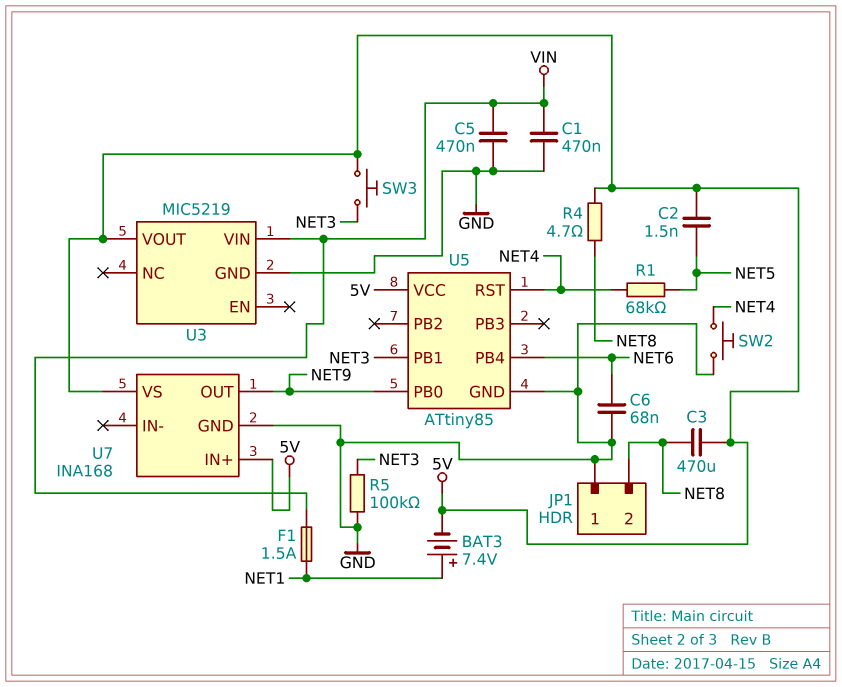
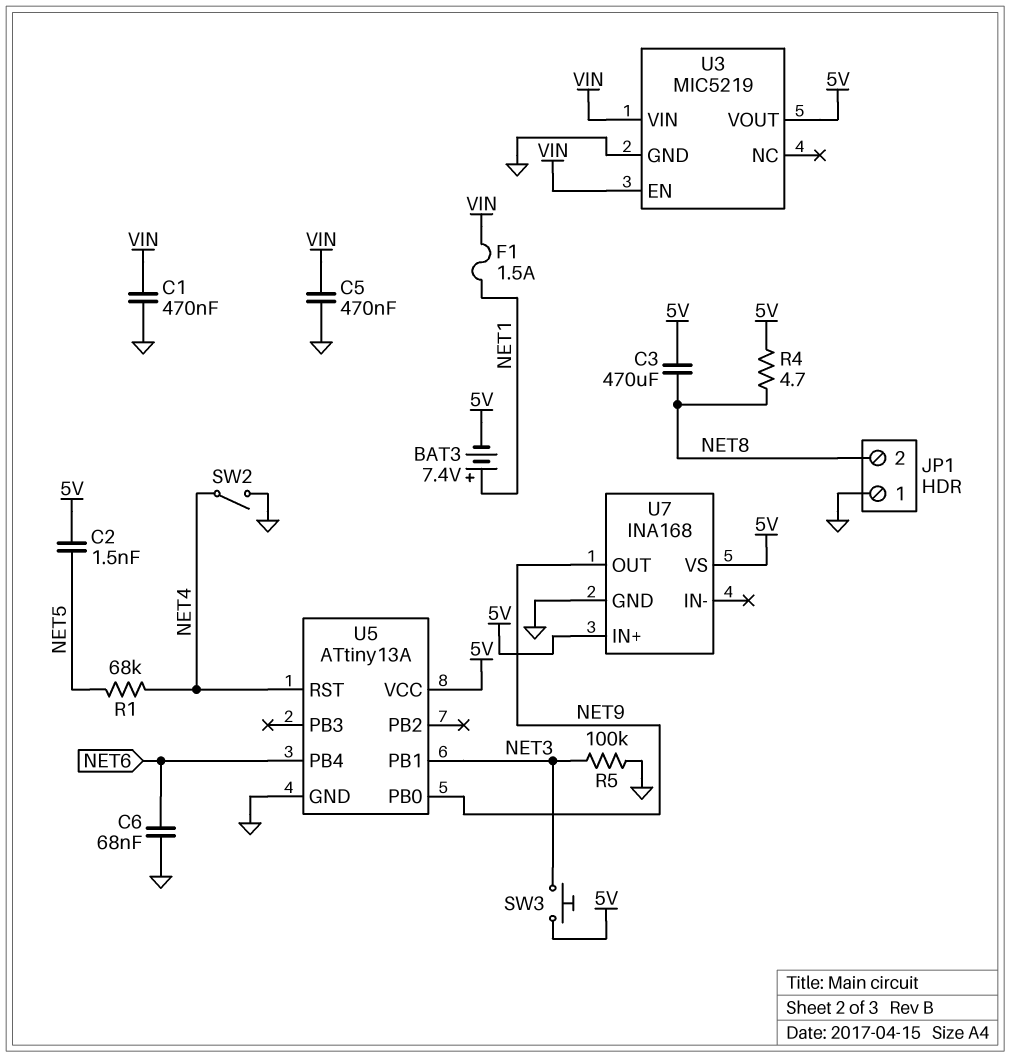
SW2: button (GND, NET4) -> switch (GND, NET4)
U3 pin EN: none -> VIN
U5: ATtiny85 -> ATtiny13A

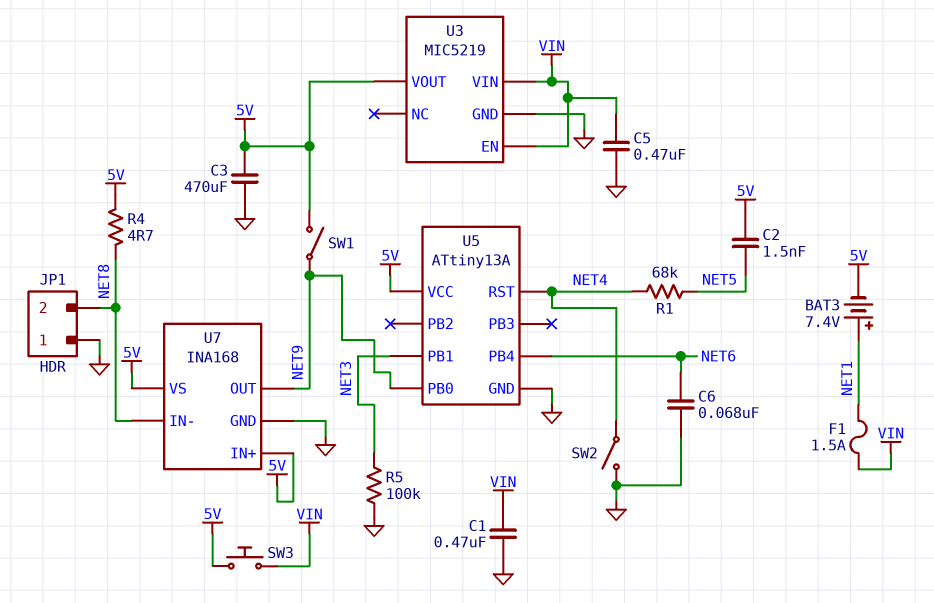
C3: 470uF (5V, NET8) -> 470uF (5V, GND)
SW1: none -> switch (5V, NET9)
SW3: button (5V, NET3) -> button (5V, VIN)
U7 pin IN-: none -> NET8

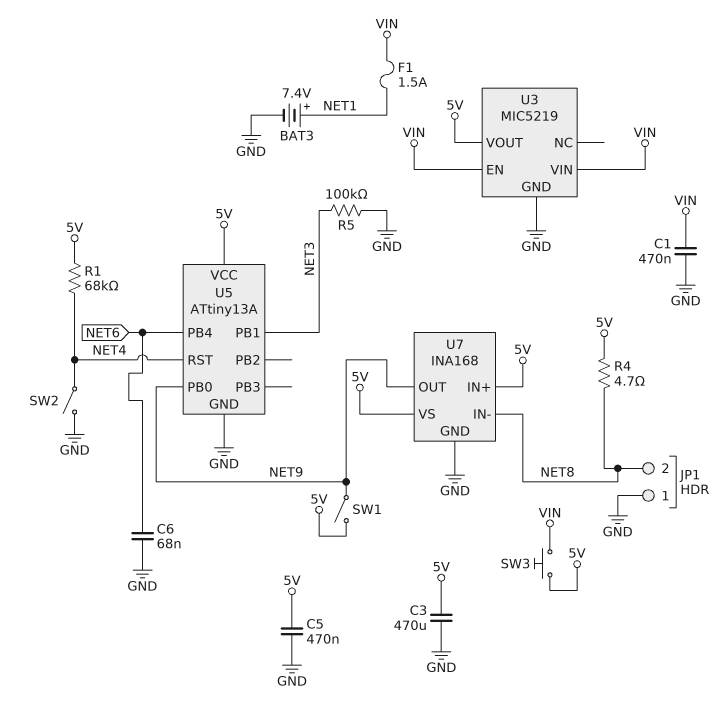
BAT3: 7.4V (plus NET1, minus 5V) -> 7.4V (plus NET1, minus GND)
C2: 1.5nF (5V, NET5) -> none
C5: 470nF (GND, VIN) -> 470nF (5V, GND)
R1: 68k (NET4, NET5) -> 68k (5V, NET4)

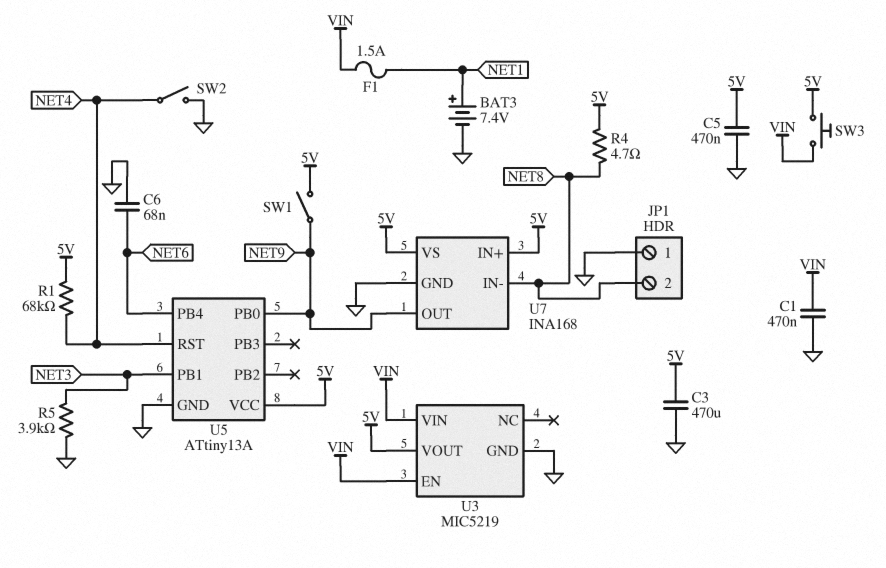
R5: 100k (GND, NET3) -> 3.9k (GND, NET3)

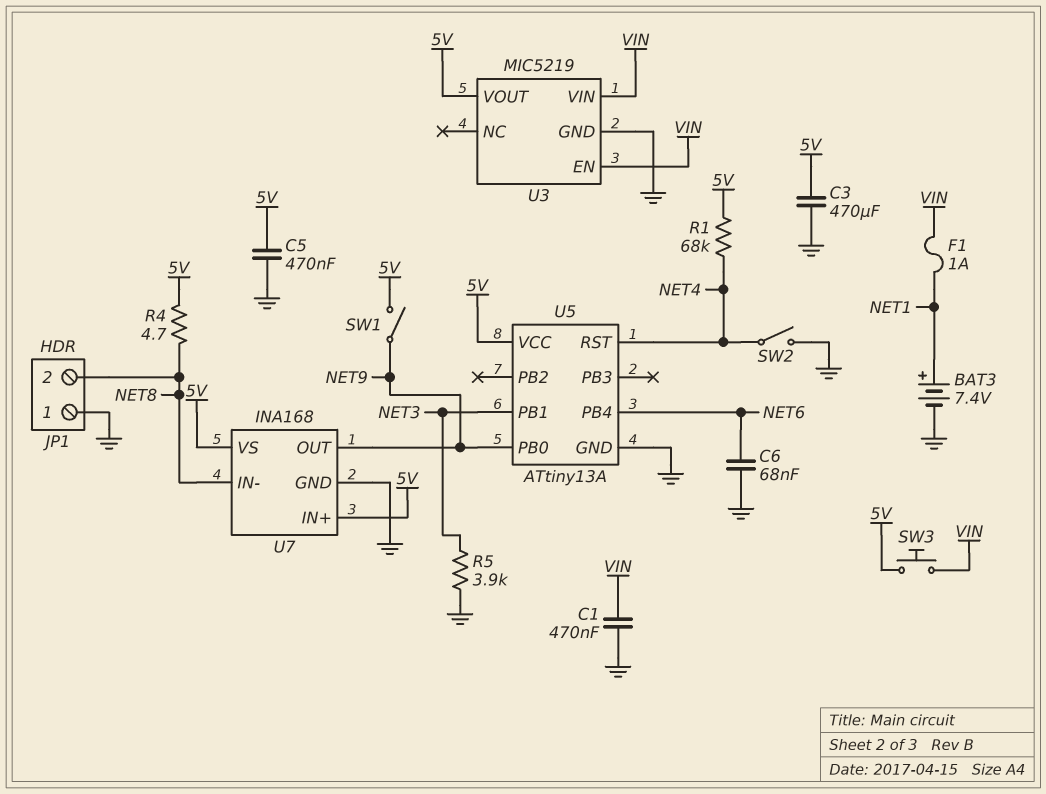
F1: 1.5A (NET1, VIN) -> 1A (NET1, VIN)

